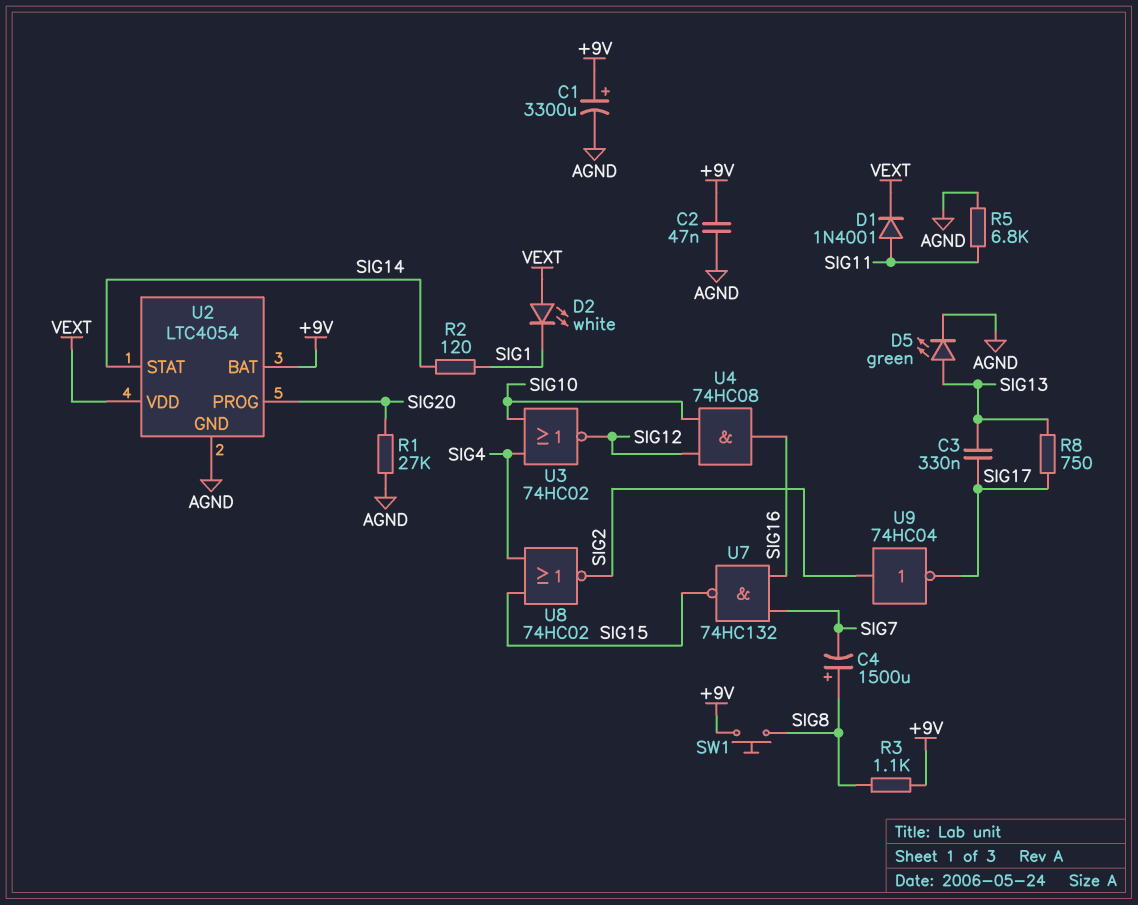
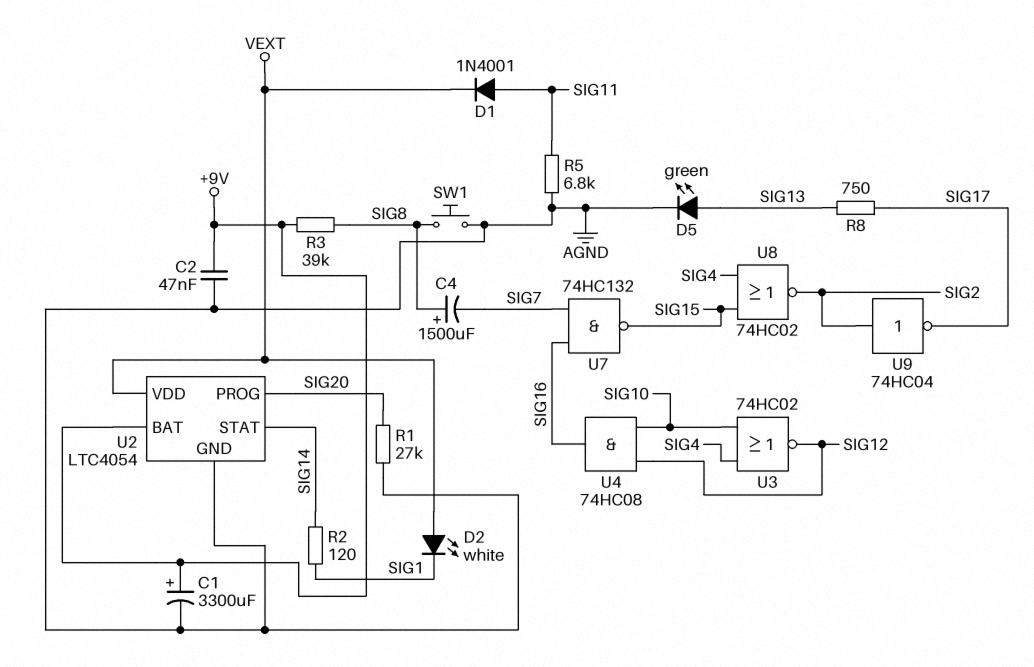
C3: 330nF (SIG13, SIG17) -> none
R3: 1.1k (+9V, SIG8) -> 39k (+9V, SIG8)
SW1: button (+9V, SIG8) -> button (AGND, SIG8)

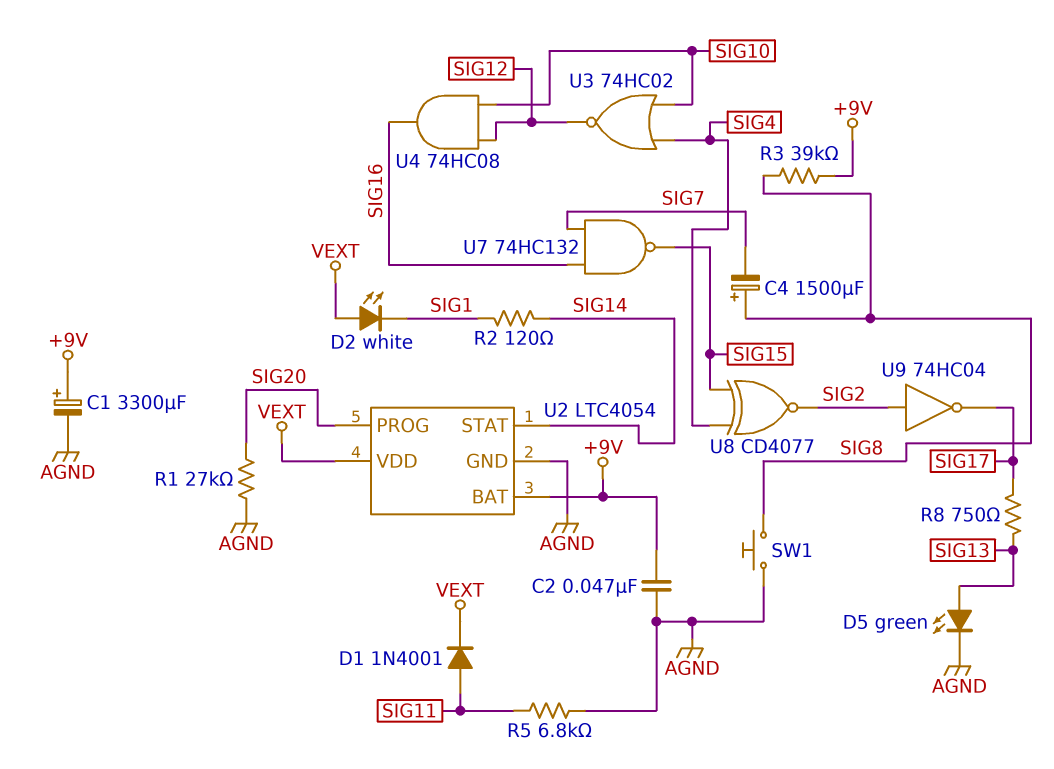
U8: NOR 74HC02 (in SIG4, in SIG15, out SIG2) -> XNOR CD4077 (in SIG4, in SIG15, out SIG2)

